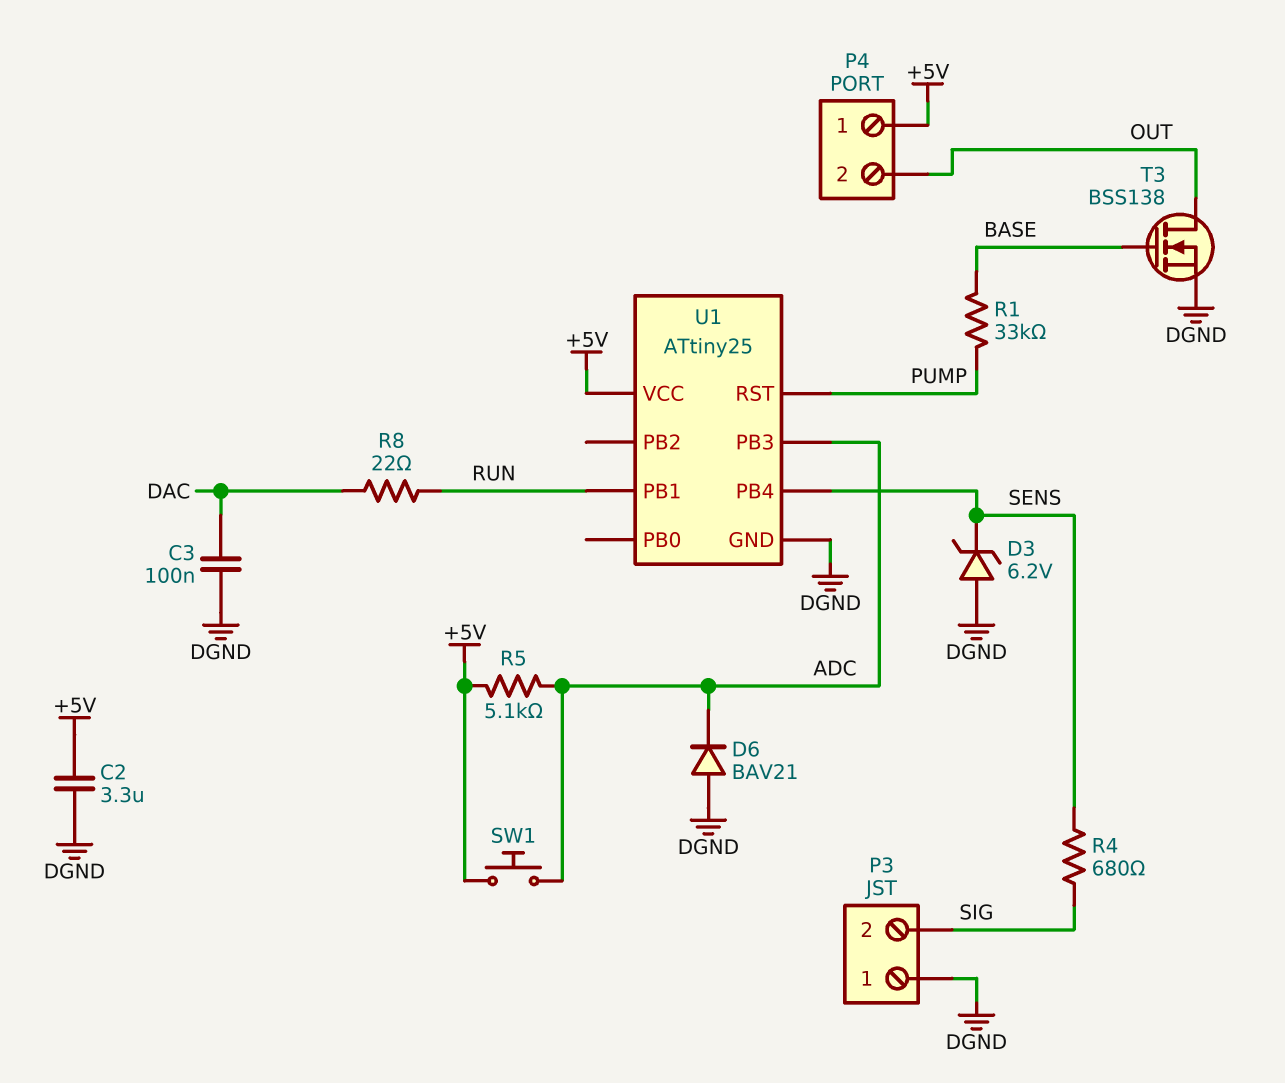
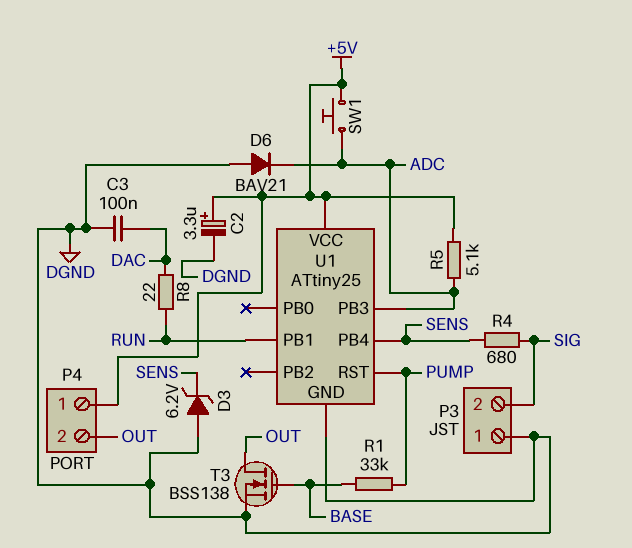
C2: 3.3uF (+5V, DGND) -> 3.3uF (plus +5V, minus DGND)

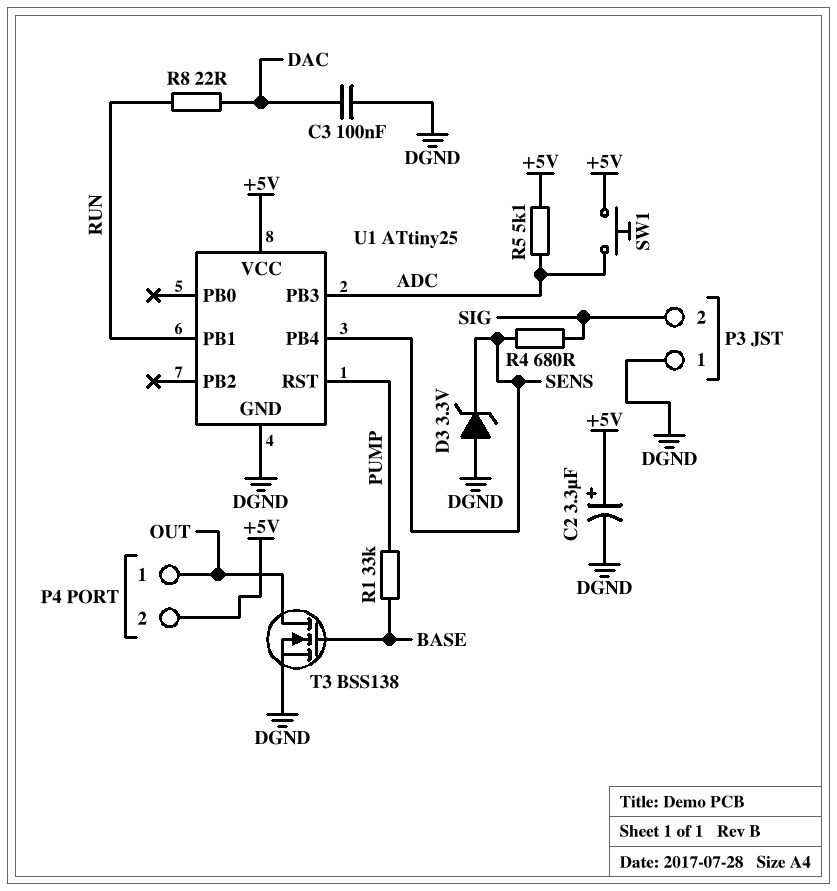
D3: zener 6.2V (A DGND, K SENS) -> zener 3.3V (A DGND, K SENS)
D6: diode BAV21 (A DGND, K ADC) -> none
P4 pin 1: +5V -> OUT
P4 pin 2: OUT -> +5V

